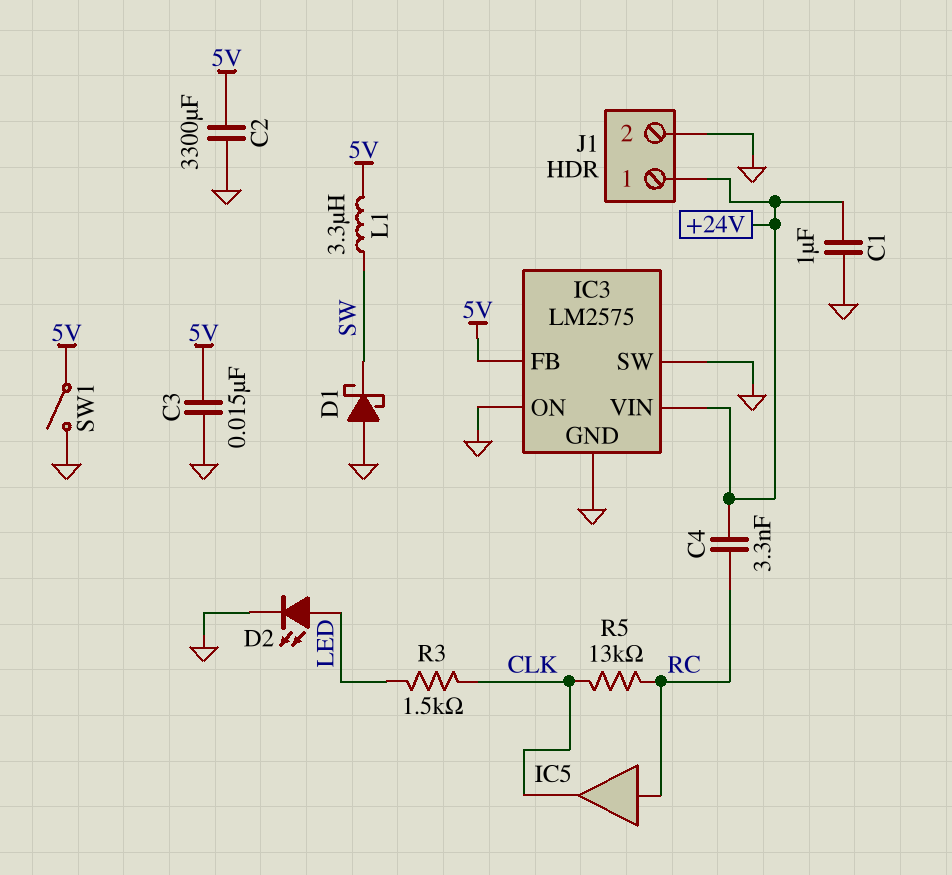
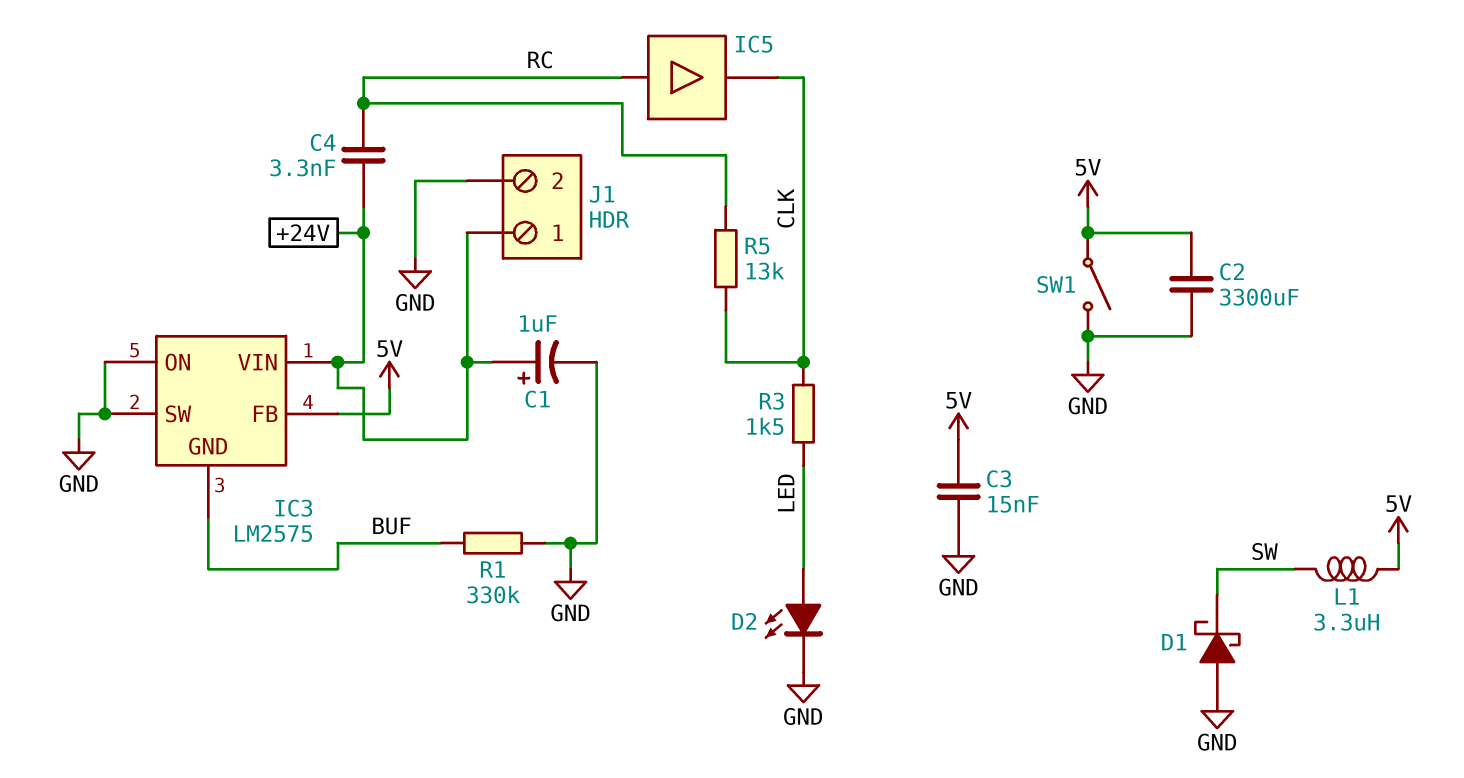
C1: 1uF (+24V, GND) -> 1uF (plus +24V, minus GND)
IC3 pin GND: GND -> BUF
R1: none -> 330k (BUF, GND)

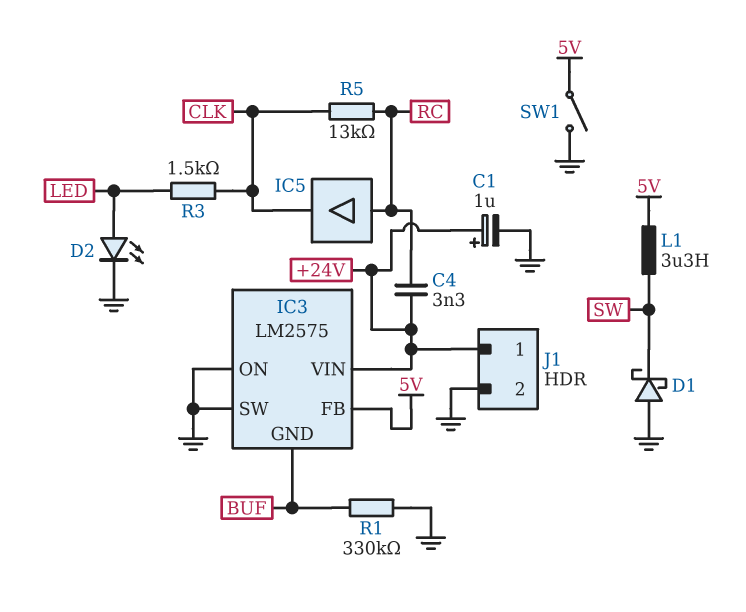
C2: 3300uF (5V, GND) -> none
C3: 15nF (5V, GND) -> none

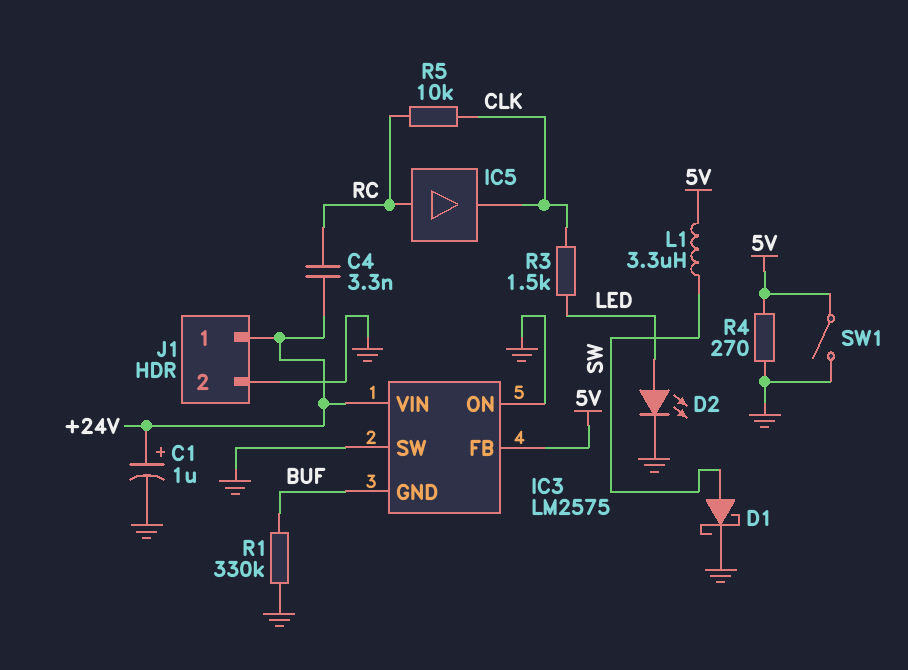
D1: schottky (A GND, K SW) -> schottky (A SW, K GND)
R4: none -> 270 (5V, GND)
R5: 13k (CLK, RC) -> 10k (CLK, RC)

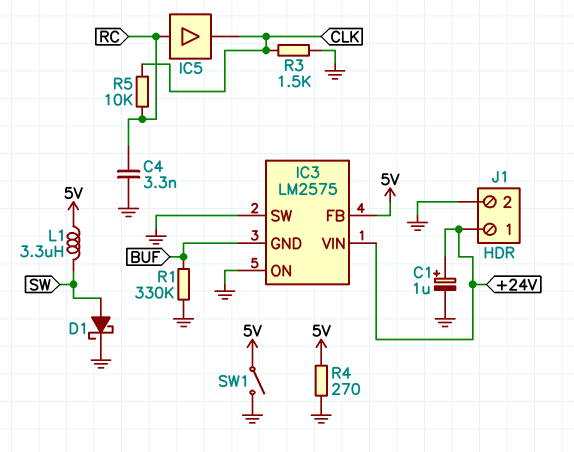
C4: 3.3nF (+24V, RC) -> 3.3nF (GND, RC)
D2: LED (A LED, K GND) -> none
R3: 1.5k (CLK, LED) -> 1.5k (CLK, GND)

